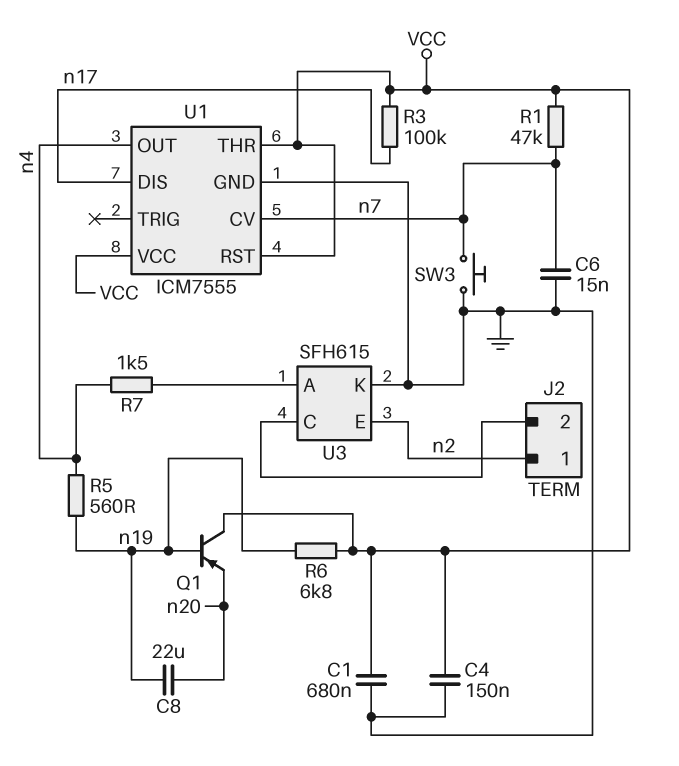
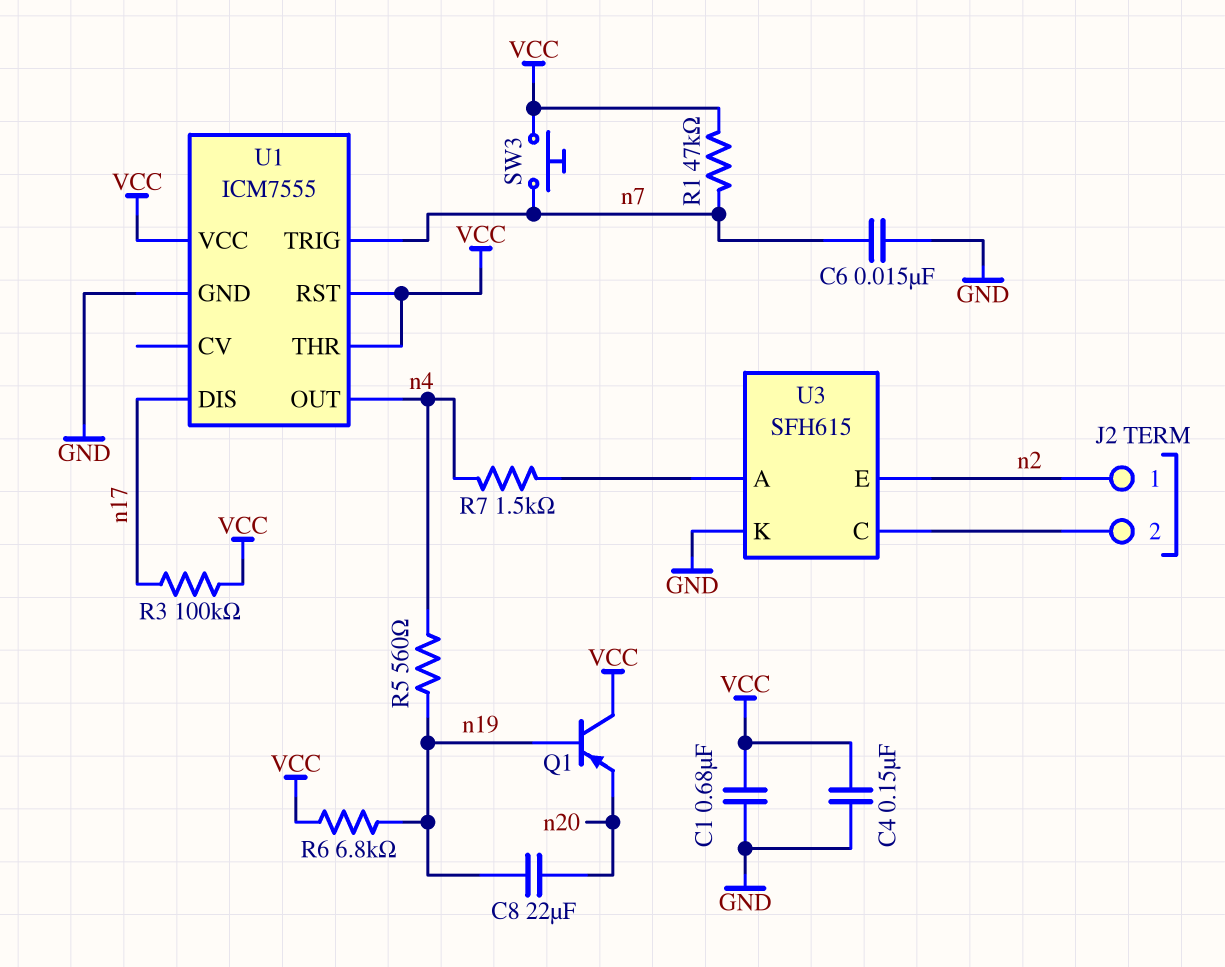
SW3: button (GND, n7) -> button (VCC, n7)
U1 pin CV: n7 -> none
U1 pin TRIG: none -> n7

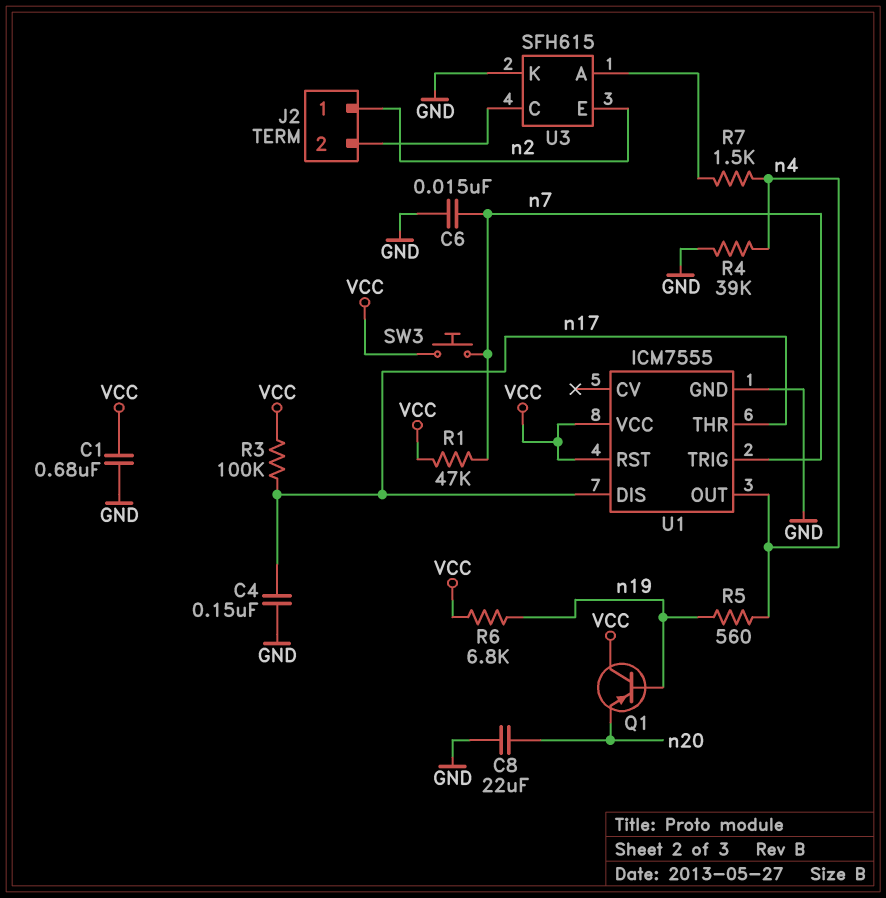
C4: 150nF (GND, VCC) -> 150nF (GND, n17)
C8: 22uF (n19, n20) -> 22uF (GND, n20)
R4: none -> 39k (GND, n4)
U1 pin THR: VCC -> n17

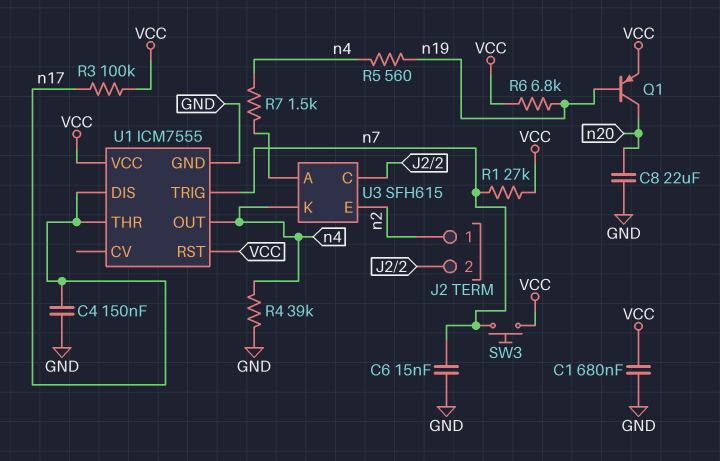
Q1: PNP (B n19, C VCC, E n20) -> PNP (B n19, C n20, E VCC)
R1: 47k (VCC, n7) -> 27k (VCC, n7)
U3 pin K: GND -> n4

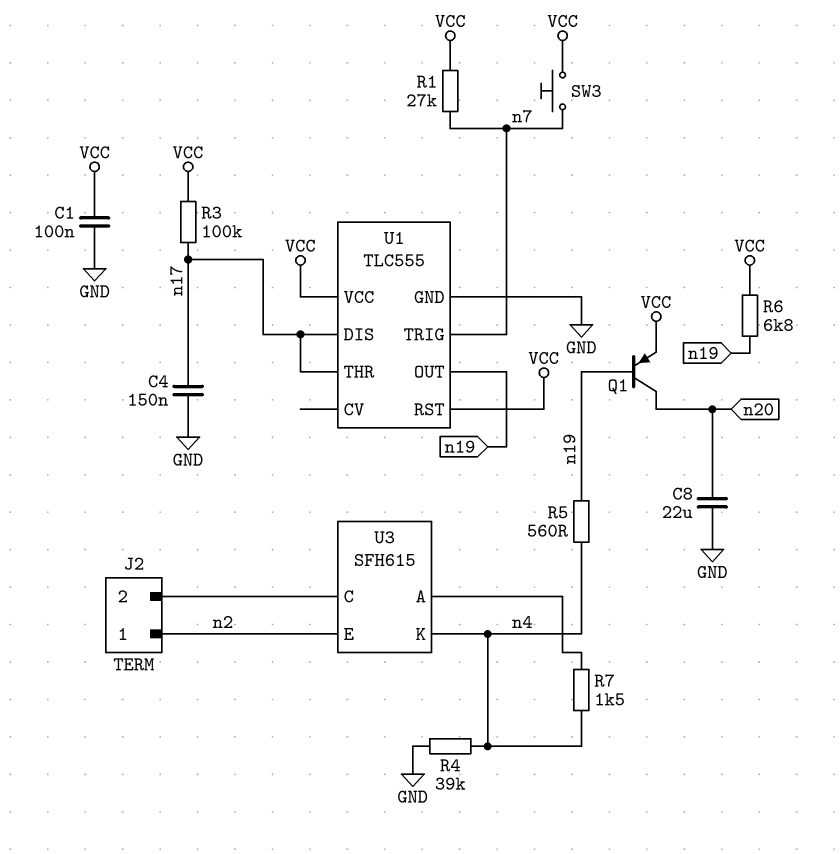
C1: 680nF (GND, VCC) -> 100nF (GND, VCC)
C6: 15nF (GND, n7) -> none
U1: ICM7555 -> TLC555
U1 pin OUT: n4 -> n19

